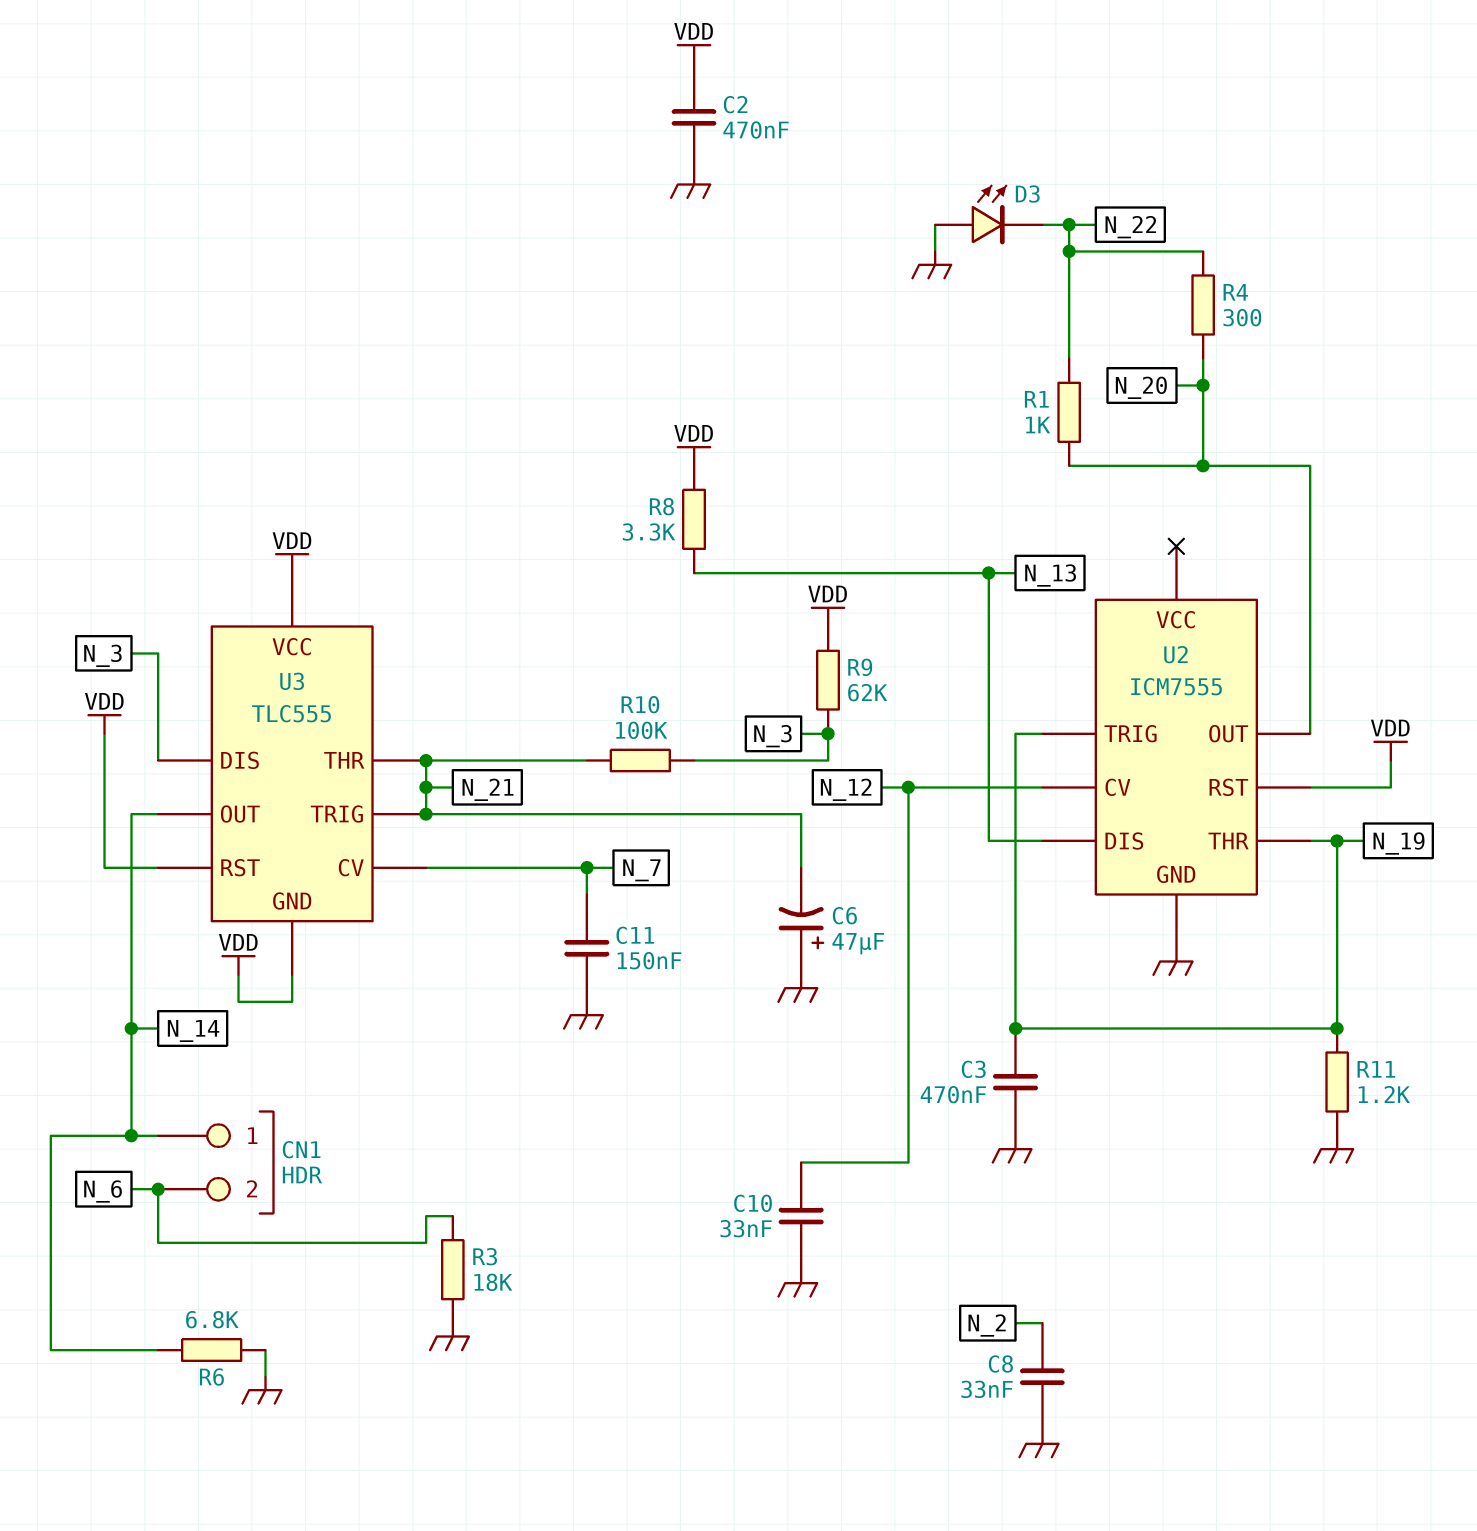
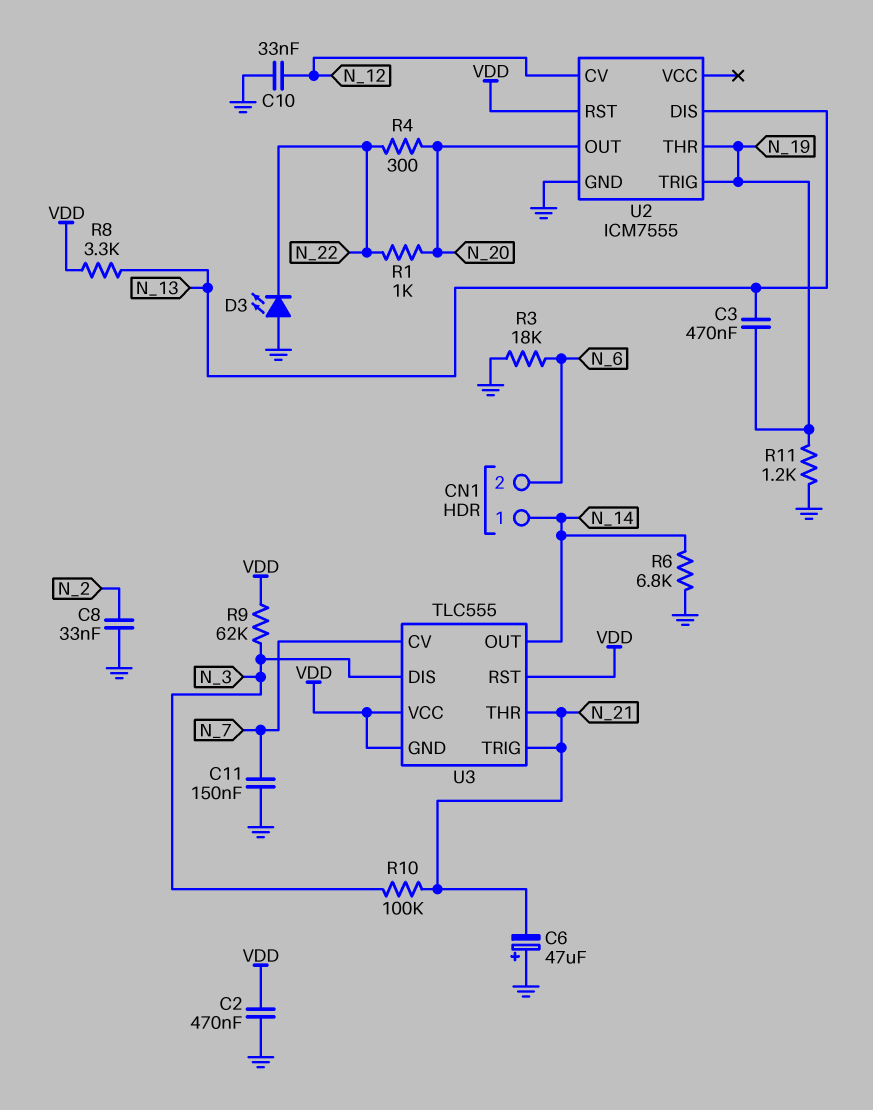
C3: 470nF (GND, N_19) -> 470nF (N_13, N_19)

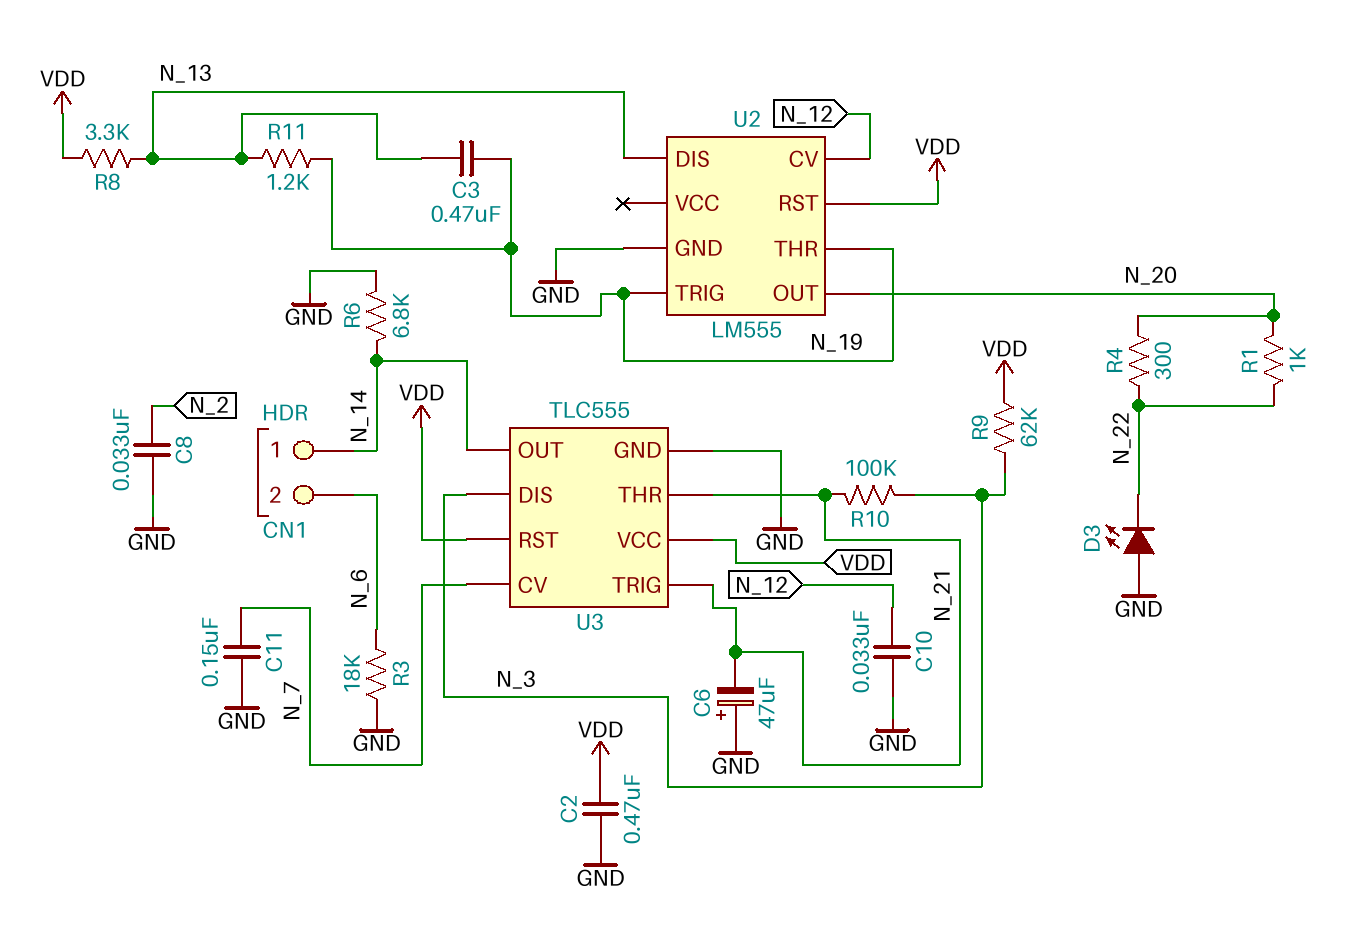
R11: 1.2k (GND, N_19) -> 1.2k (N_13, N_19)
U2: ICM7555 -> LM555
U3 pin GND: VDD -> GND

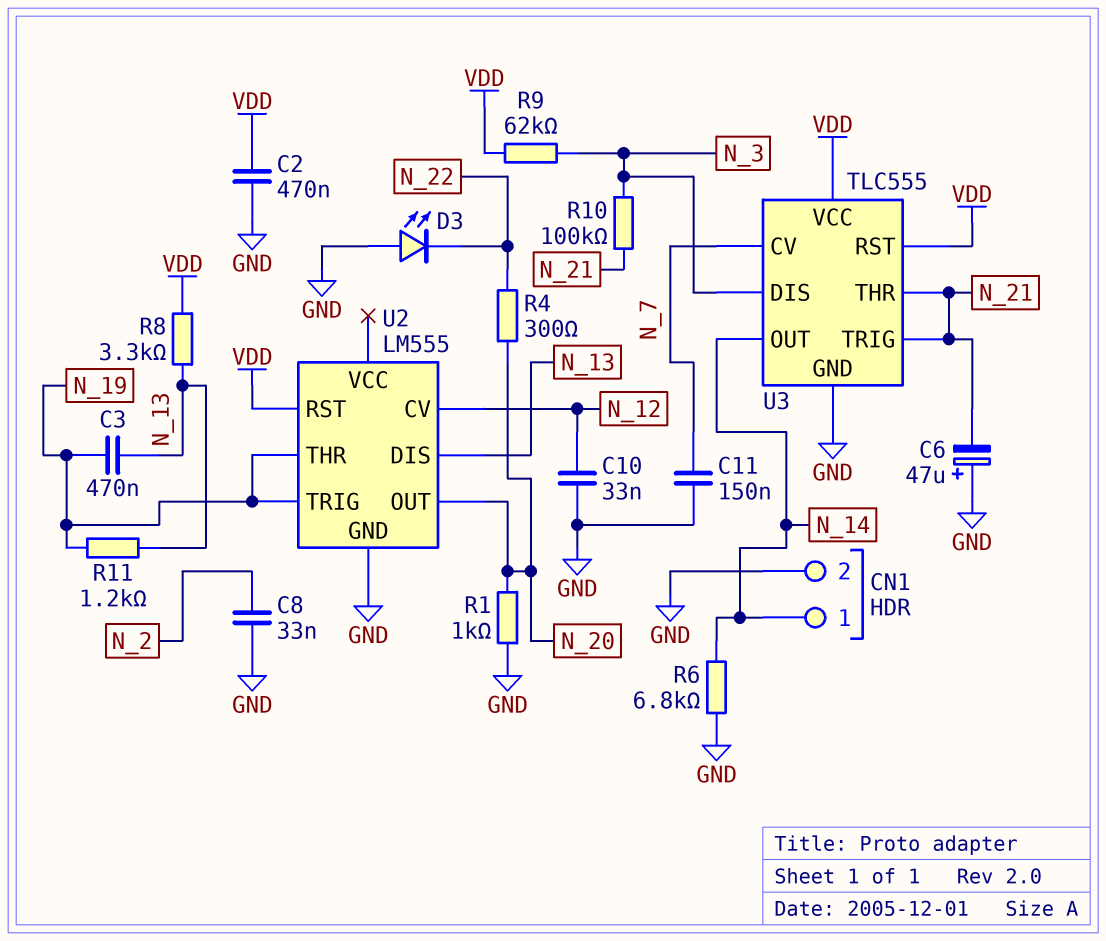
CN1 pin 2: N_6 -> GND
R1: 1k (N_20, N_22) -> 1k (GND, N_20)
R3: 18k (GND, N_6) -> none

